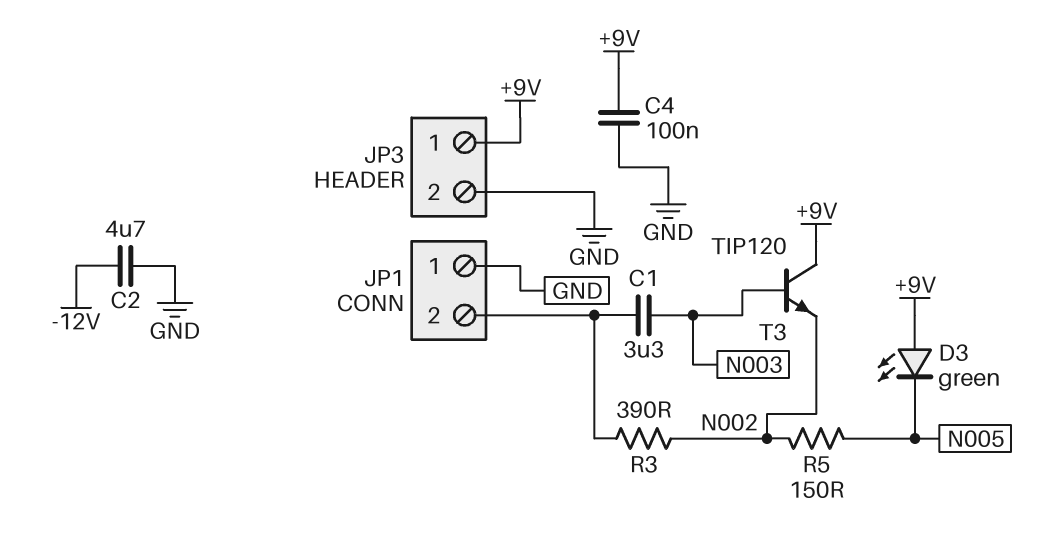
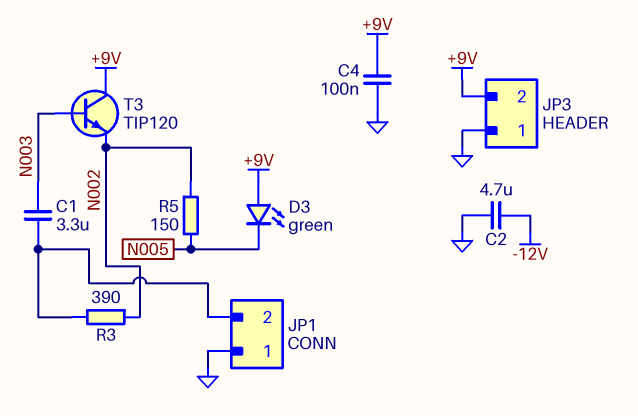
JP3 pin 1: +9V -> GND
JP3 pin 2: GND -> +9V

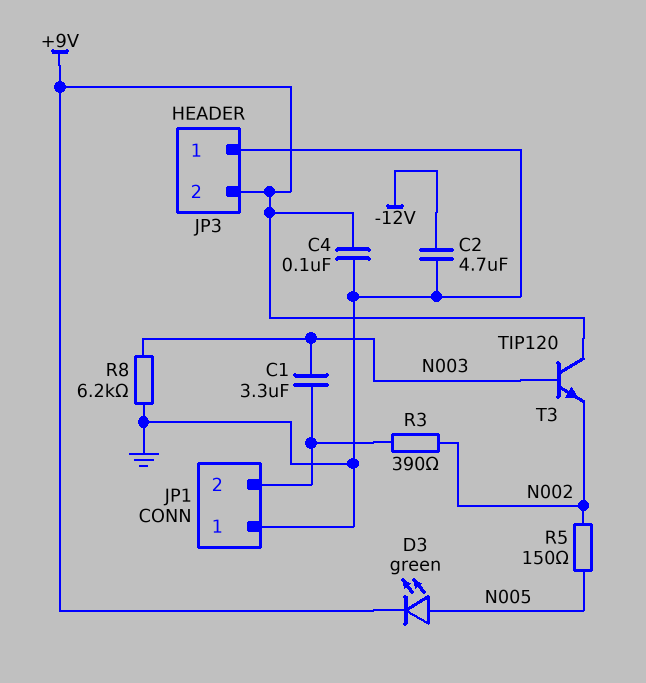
D3: LED green (A +9V, K N005) -> LED green (A N005, K +9V)
R8: none -> 6.2k (GND, N003)

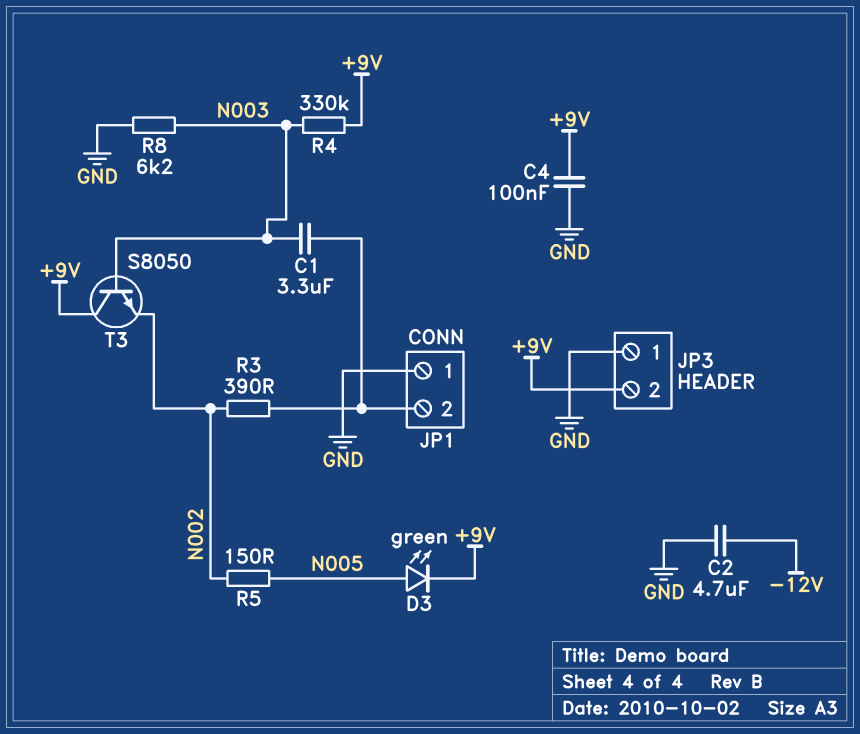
R4: none -> 330k (+9V, N003)
T3: NPN TIP120 (B N003, C +9V, E N002) -> NPN S8050 (B N003, C +9V, E N002)

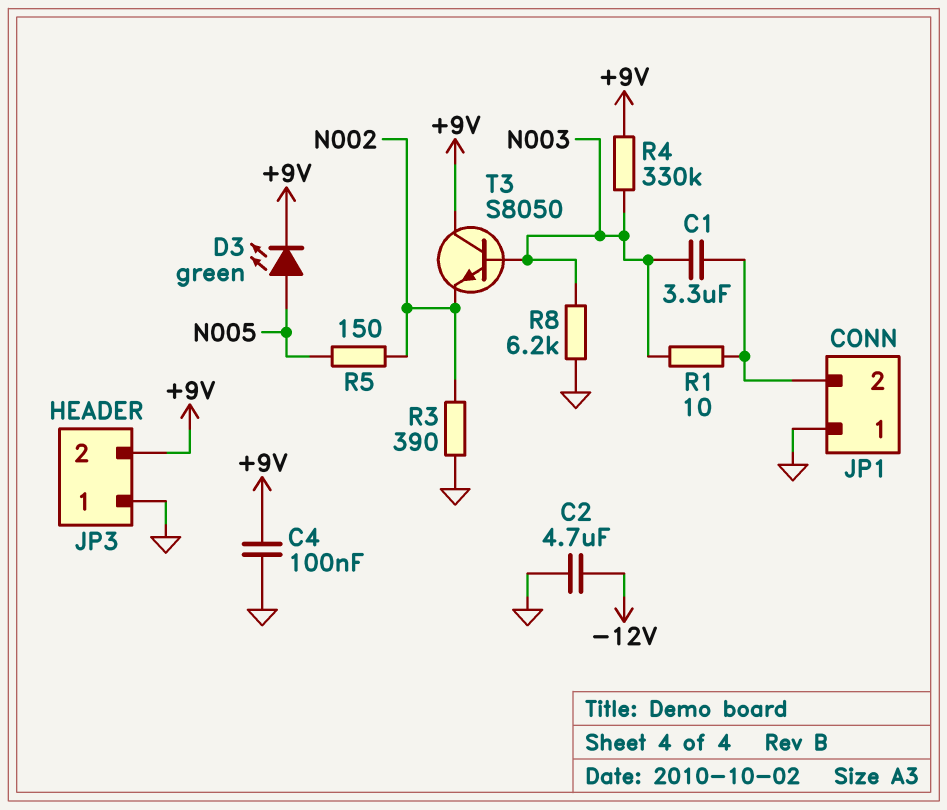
R1: none -> 10 (JP1/2, N003)
R3: 390 (JP1/2, N002) -> 390 (GND, N002)

